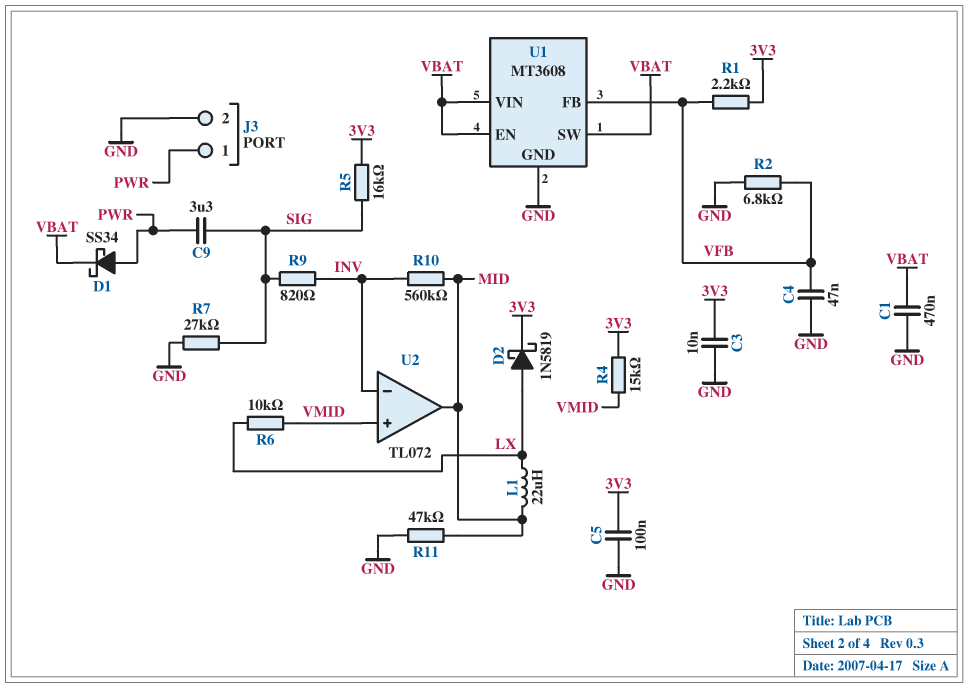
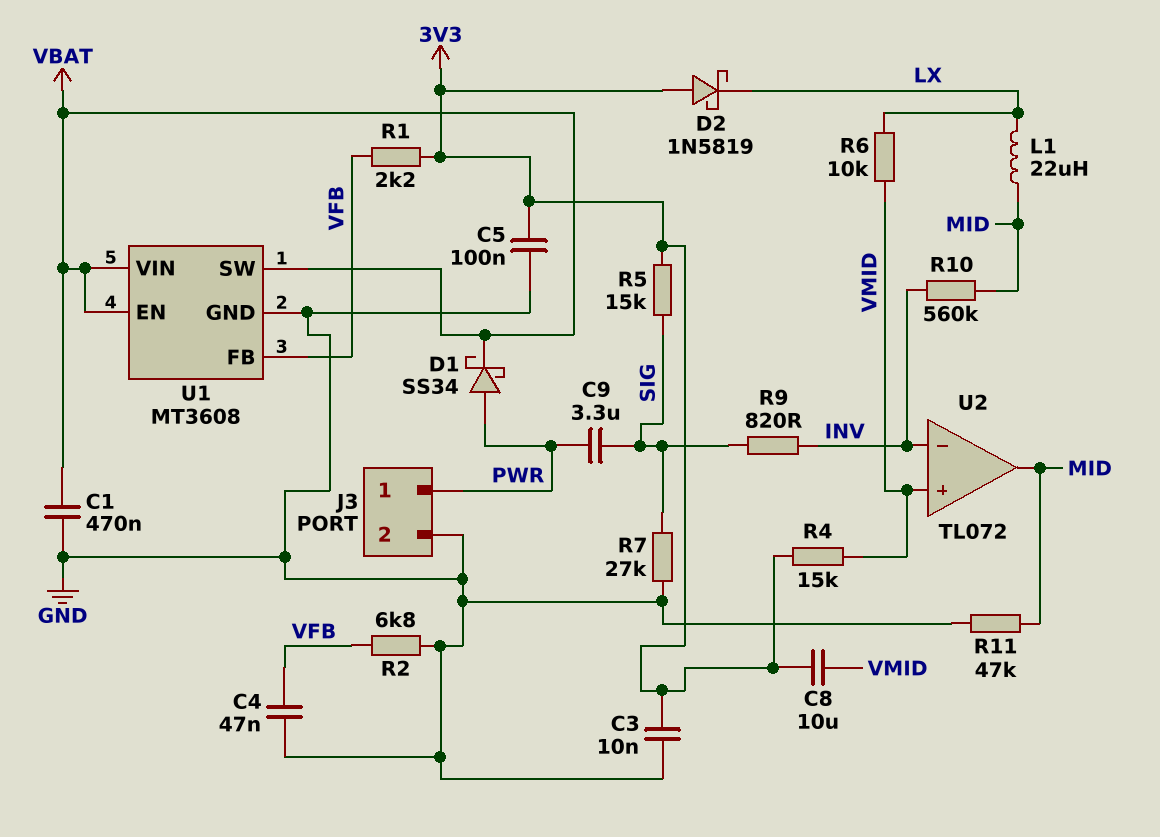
C8: none -> 10uF (3V3, VMID)
D2: schottky 1N5819 (A LX, K 3V3) -> schottky 1N5819 (A 3V3, K LX)
R5: 16k (3V3, SIG) -> 15k (3V3, SIG)

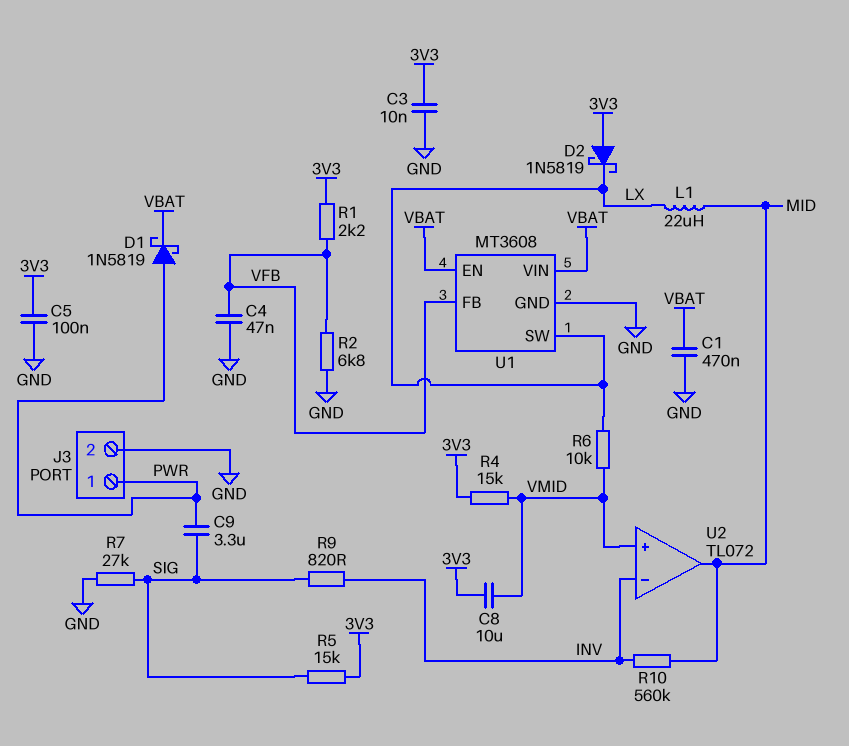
D1: schottky SS34 (A PWR, K VBAT) -> schottky 1N5819 (A PWR, K VBAT)
R11: 47k (GND, MID) -> none
U1 pin SW: VBAT -> LX

